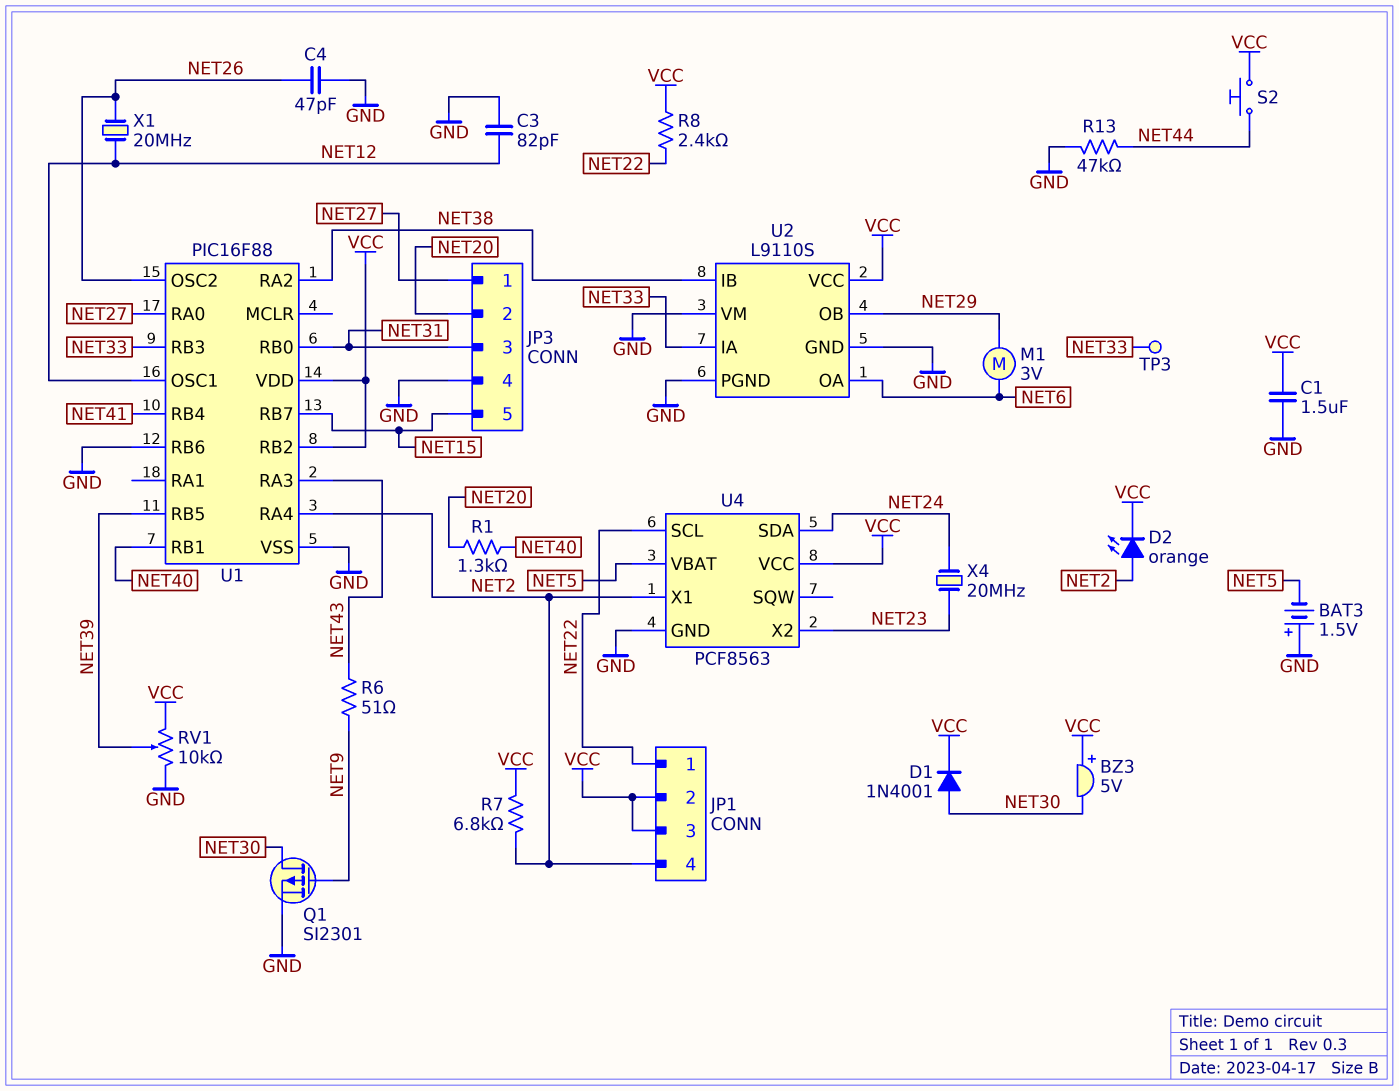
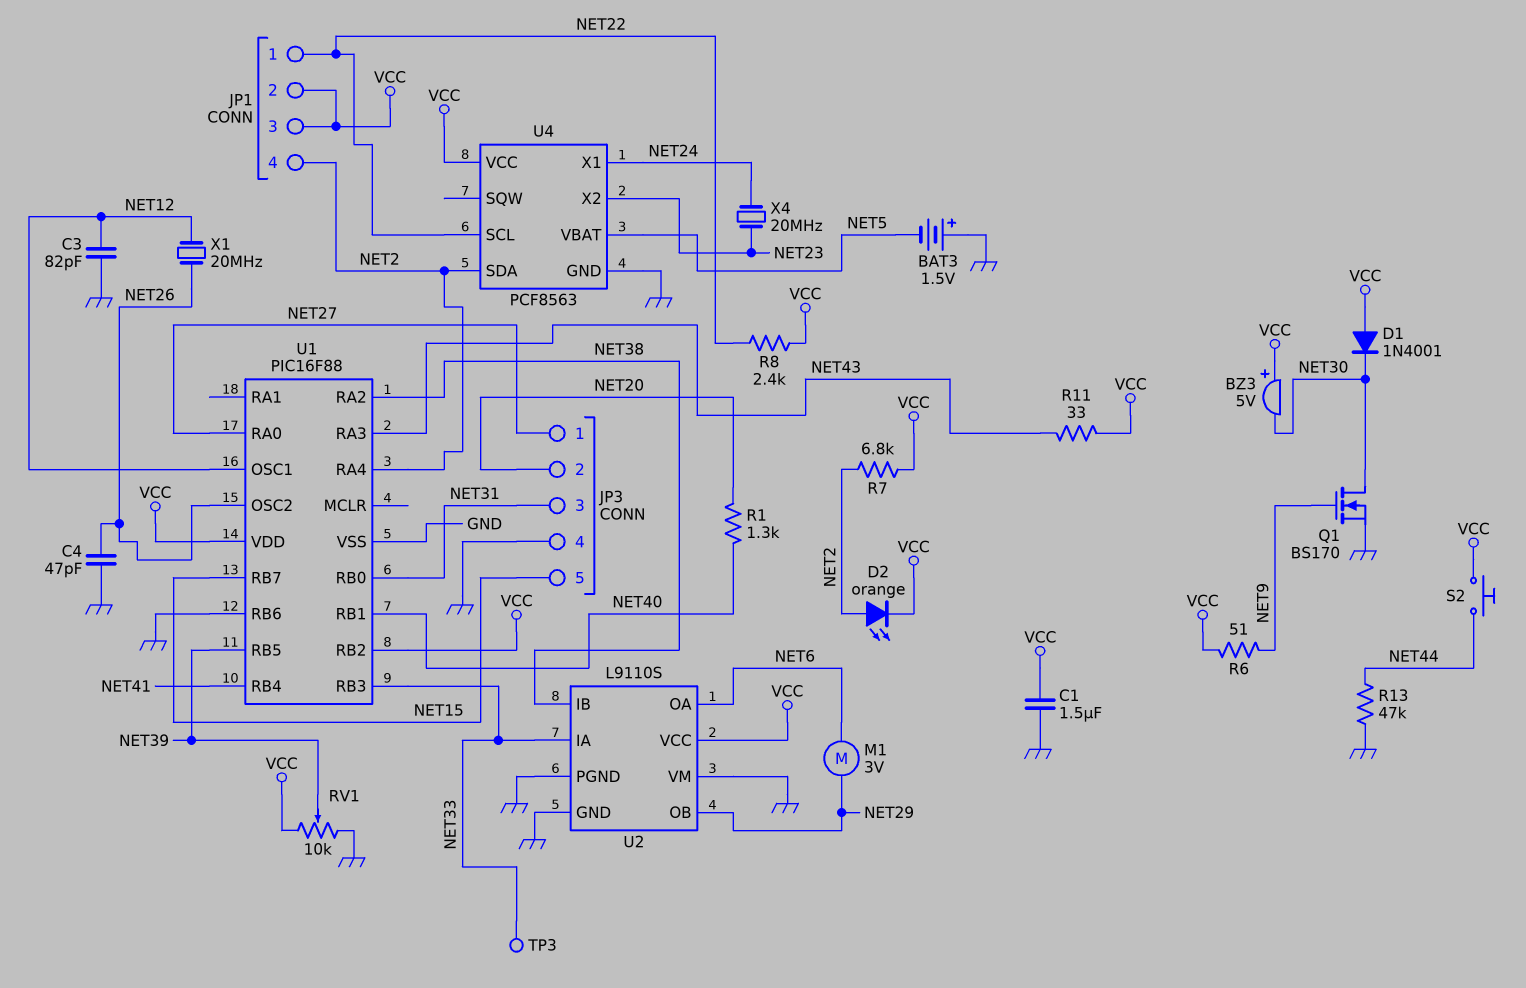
D1: diode 1N4001 (A NET30, K VCC) -> diode 1N4001 (A VCC, K NET30)
Q1: PMOS SI2301 (G NET9, D NET30, S GND) -> NMOS BS170 (G NET9, D NET30, S GND)
R6: 51 (NET9, NET43) -> 51 (NET9, VCC)
R11: none -> 33 (NET43, VCC)
U4 pin SDA: NET24 -> NET2
U4 pin X1: NET2 -> NET24

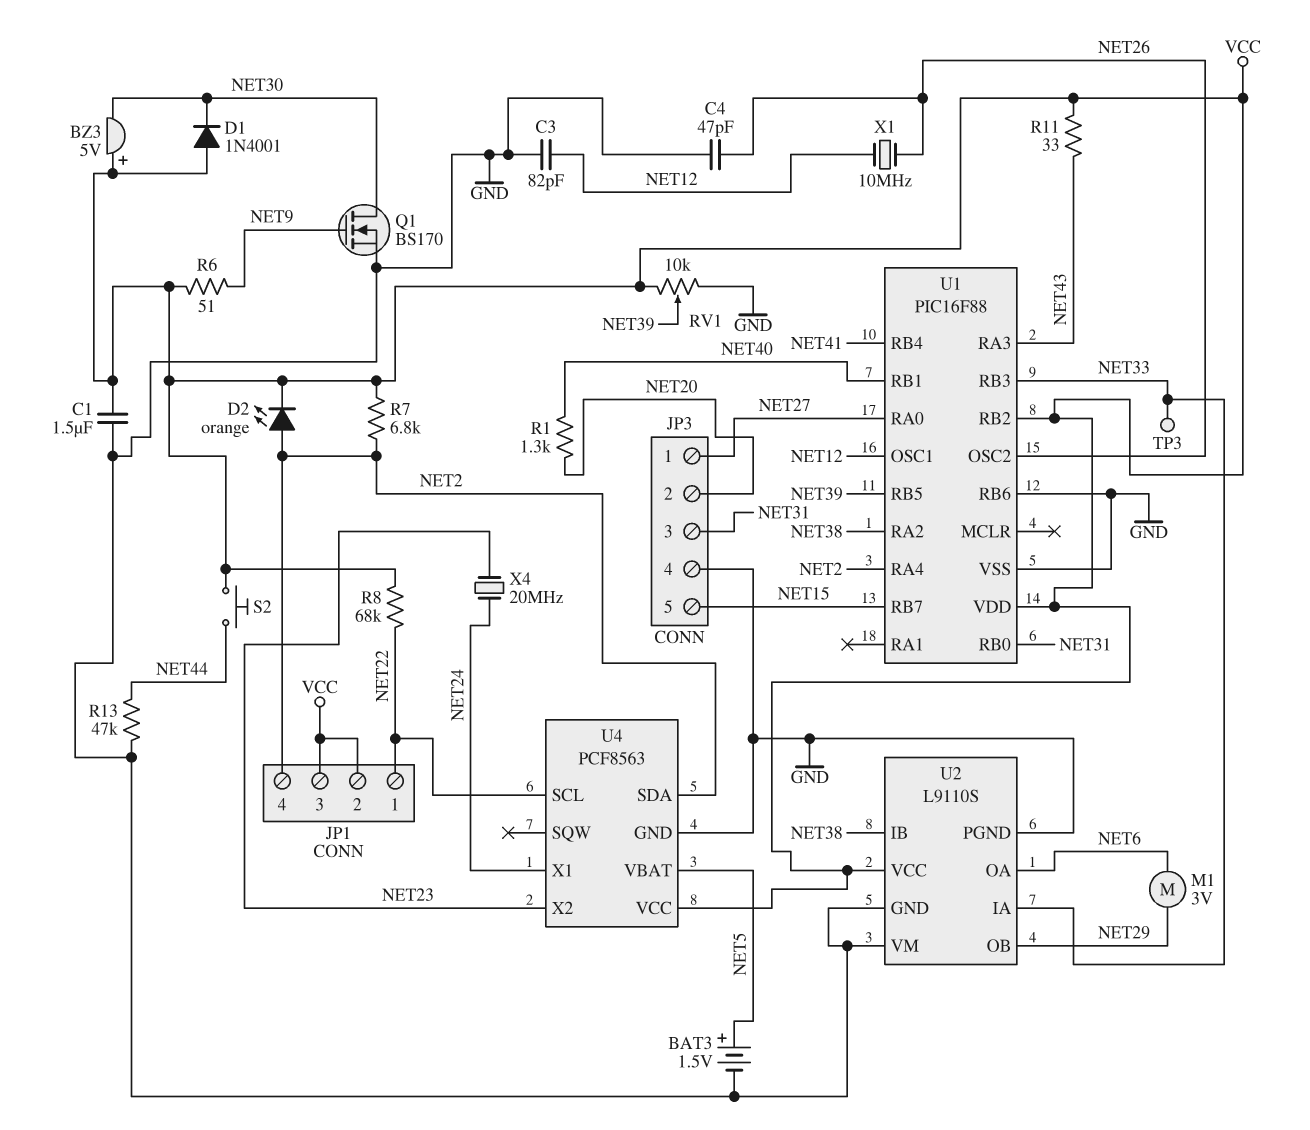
BAT3: 1.5V (plus GND, minus NET5) -> 1.5V (plus NET5, minus GND)
R8: 2.4k (NET22, VCC) -> 68k (NET22, VCC)
X1: 20MHz (NET12, NET26) -> 10MHz (NET12, NET26)

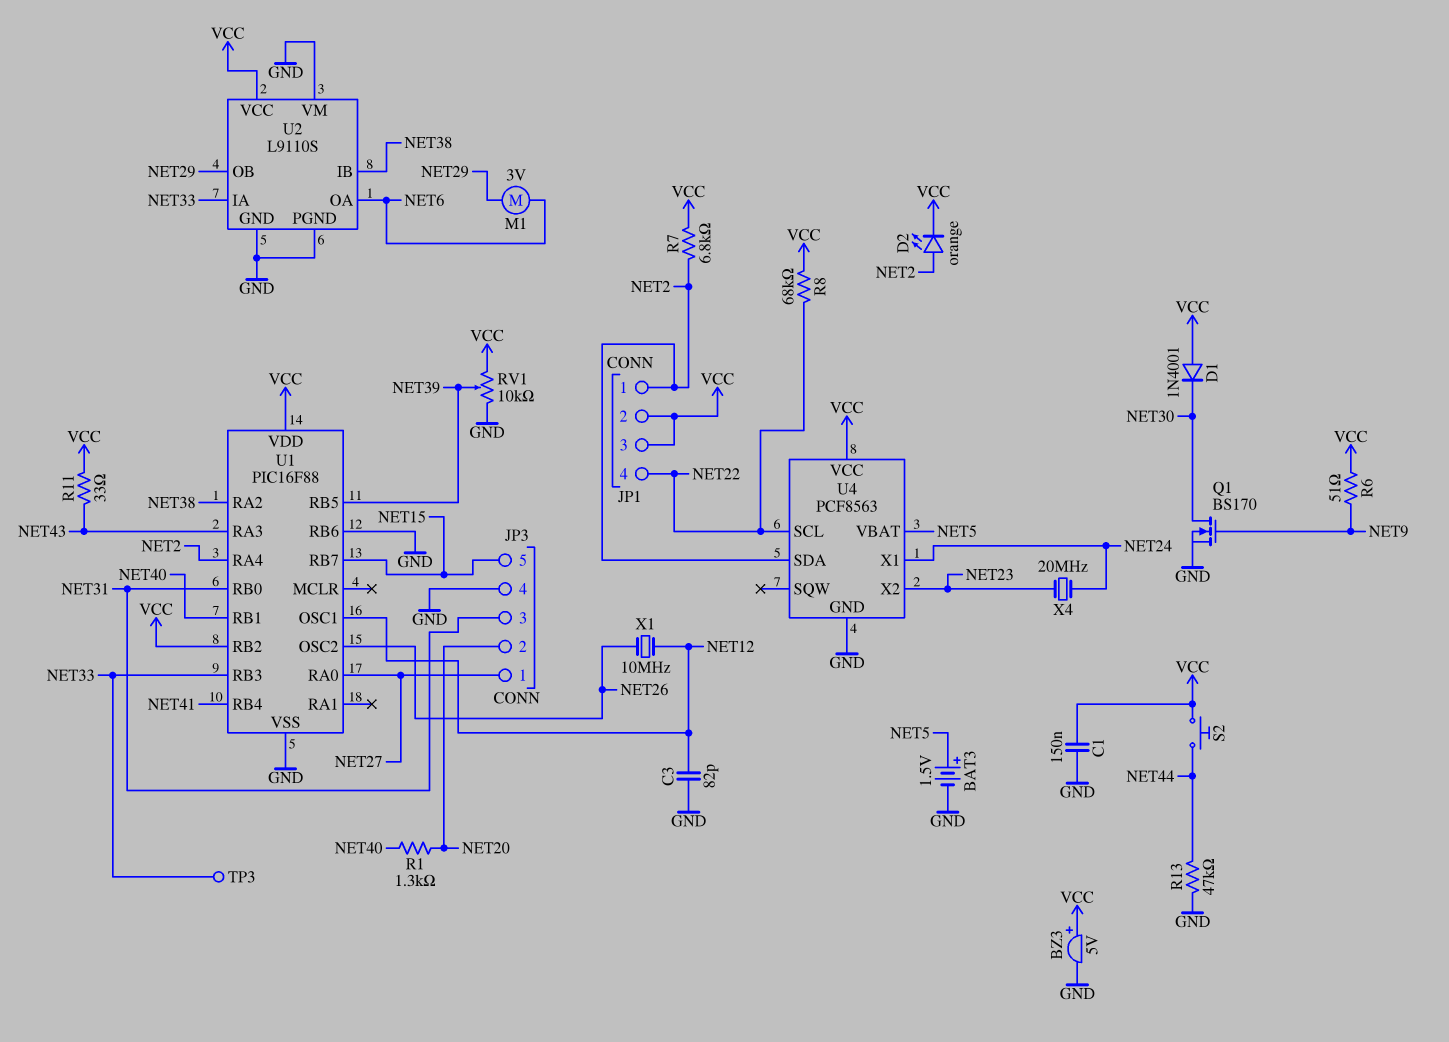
BZ3: buzzer 5V (plus VCC, minus NET30) -> buzzer 5V (plus VCC, minus GND)
C1: 1.5uF (GND, VCC) -> 150nF (GND, VCC)
C4: 47pF (GND, NET26) -> none
JP1 pin 1: NET22 -> NET2
JP1 pin 4: NET2 -> NET22

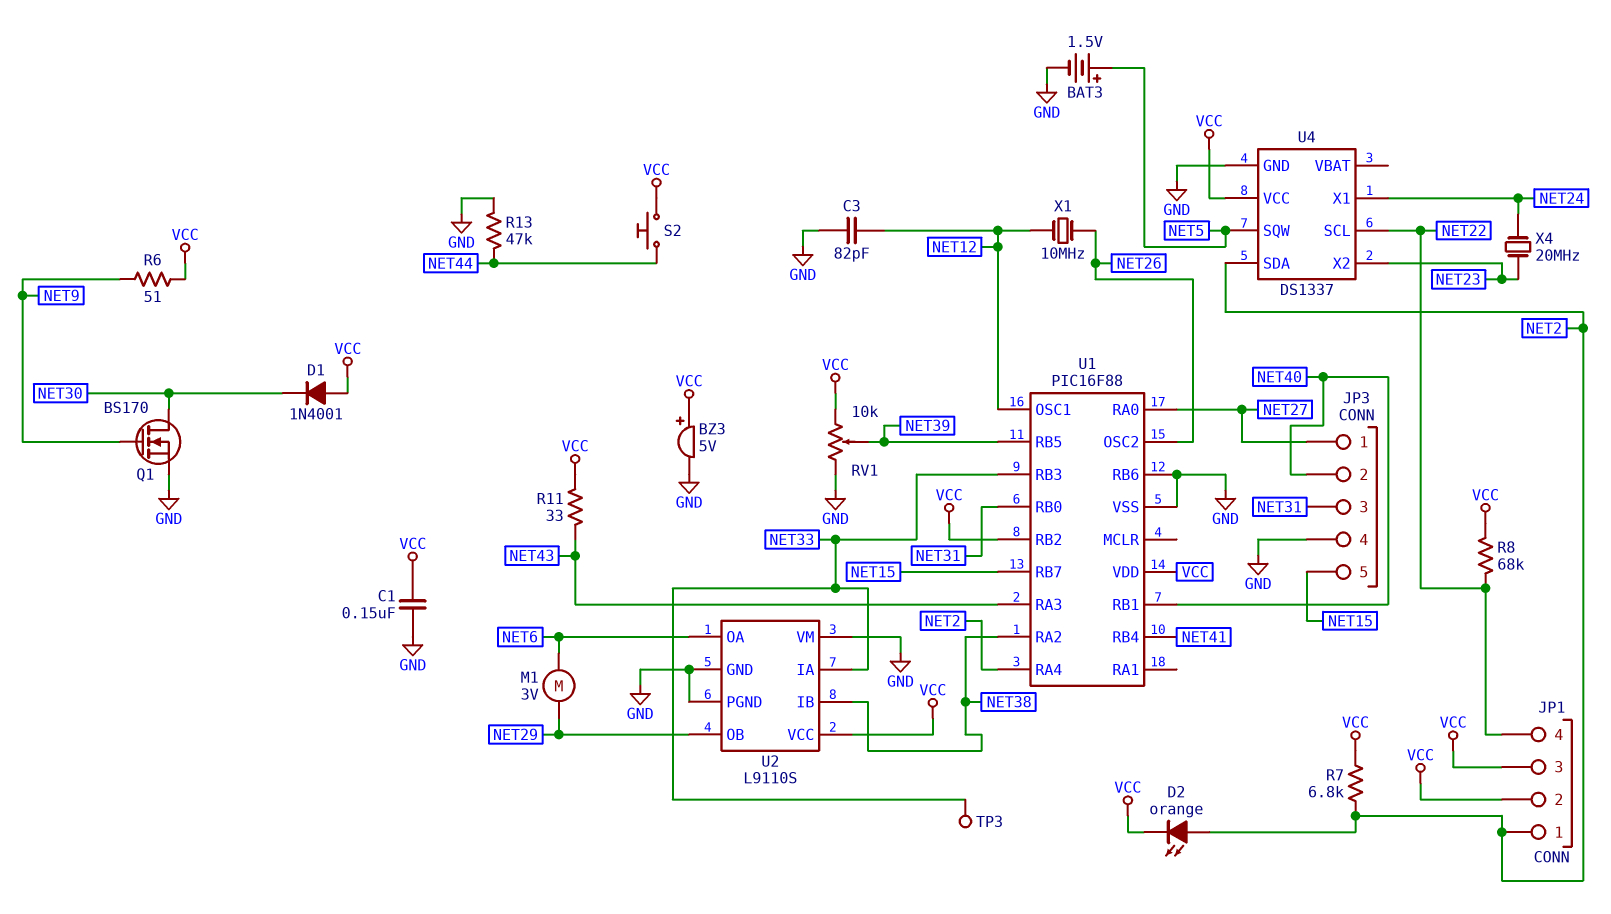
JP3 pin 2: NET20 -> NET40
R1: 1.3k (NET20, NET40) -> none
U4: PCF8563 -> DS1337
U4 pin SQW: none -> NET5
U4 pin VBAT: NET5 -> none

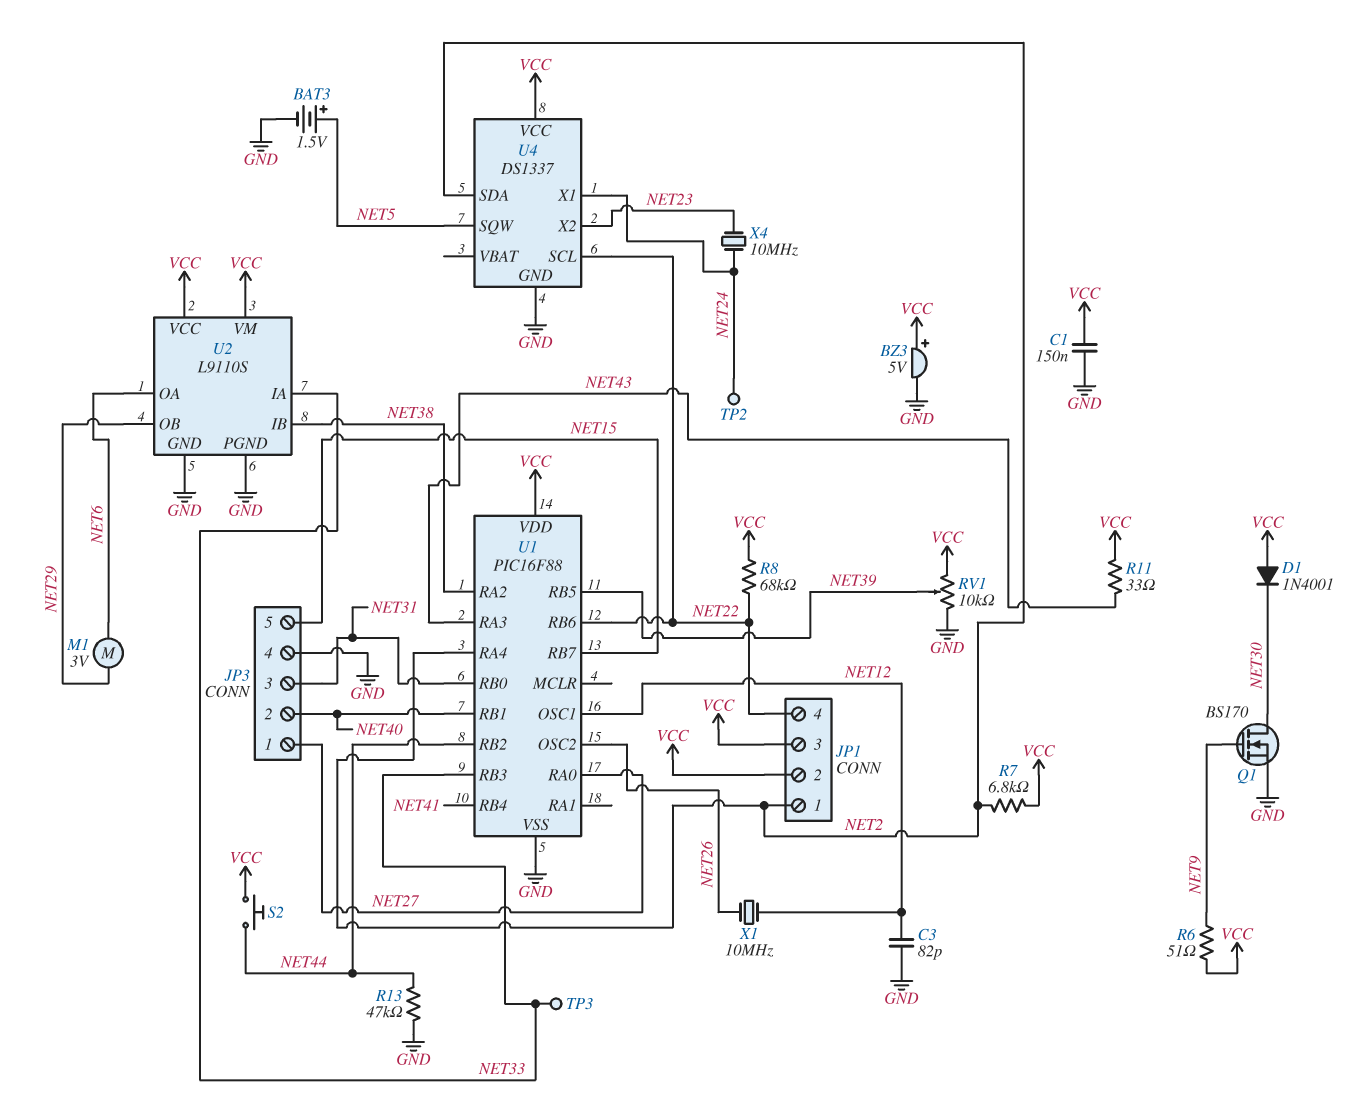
D2: LED orange (A NET2, K VCC) -> none
TP2: none -> test point (NET24)
U1 pin RB2: VCC -> NET44
U1 pin RB6: GND -> NET22
U2 pin VM: GND -> VCC
X4: 20MHz (NET23, NET24) -> 10MHz (NET23, NET24)

